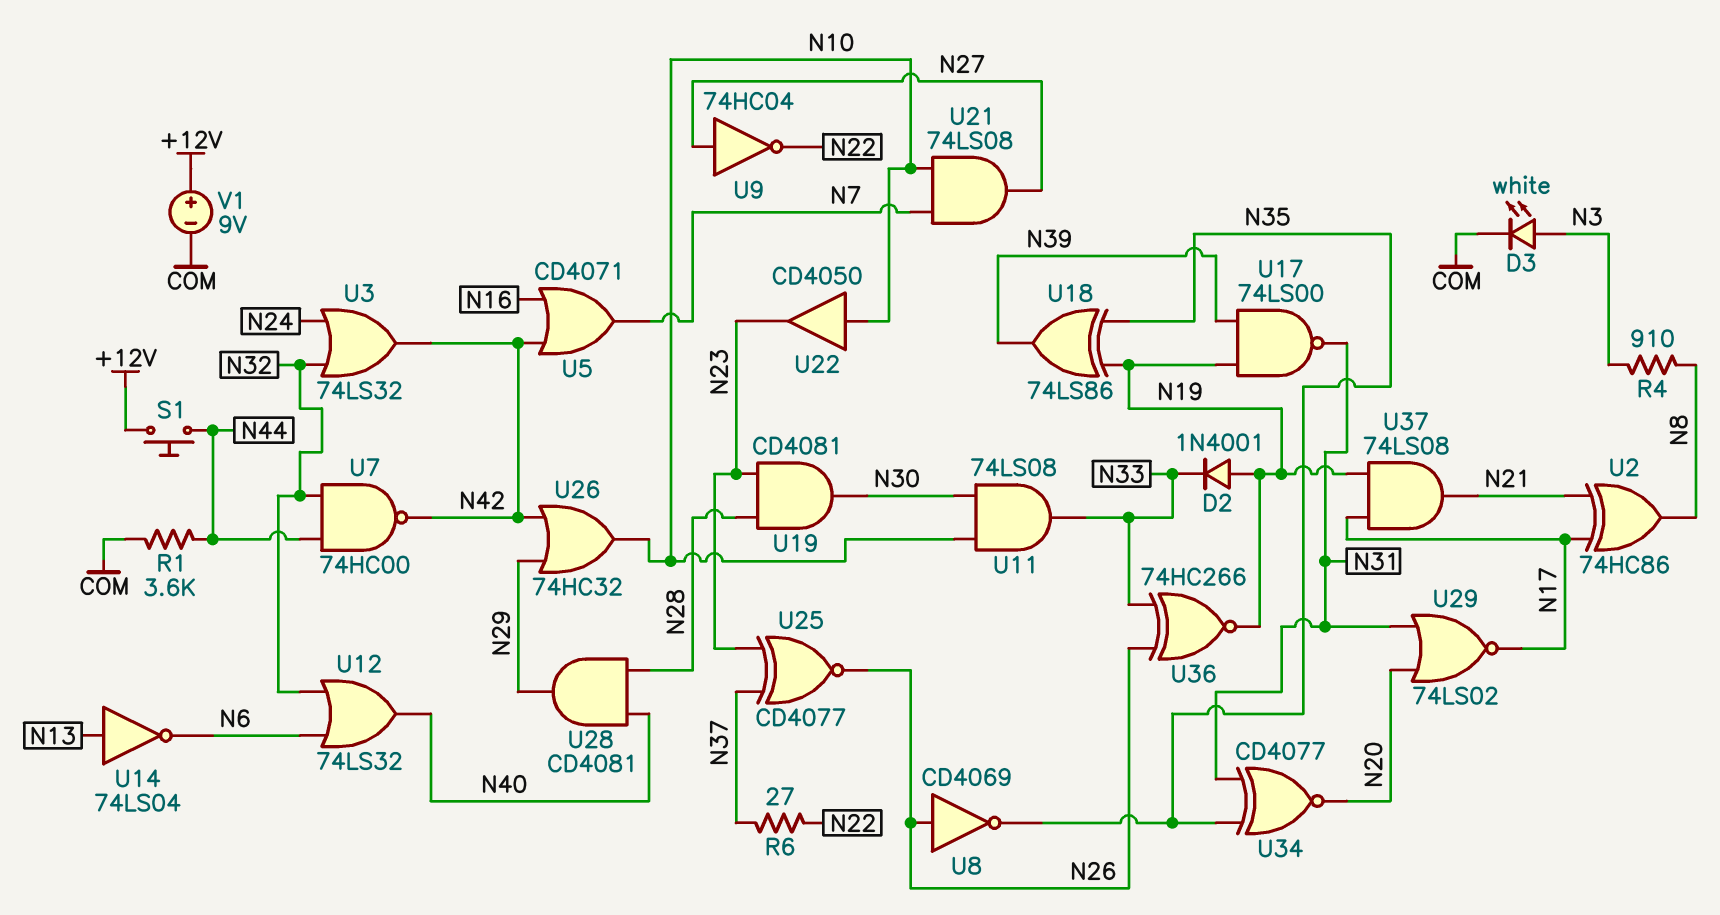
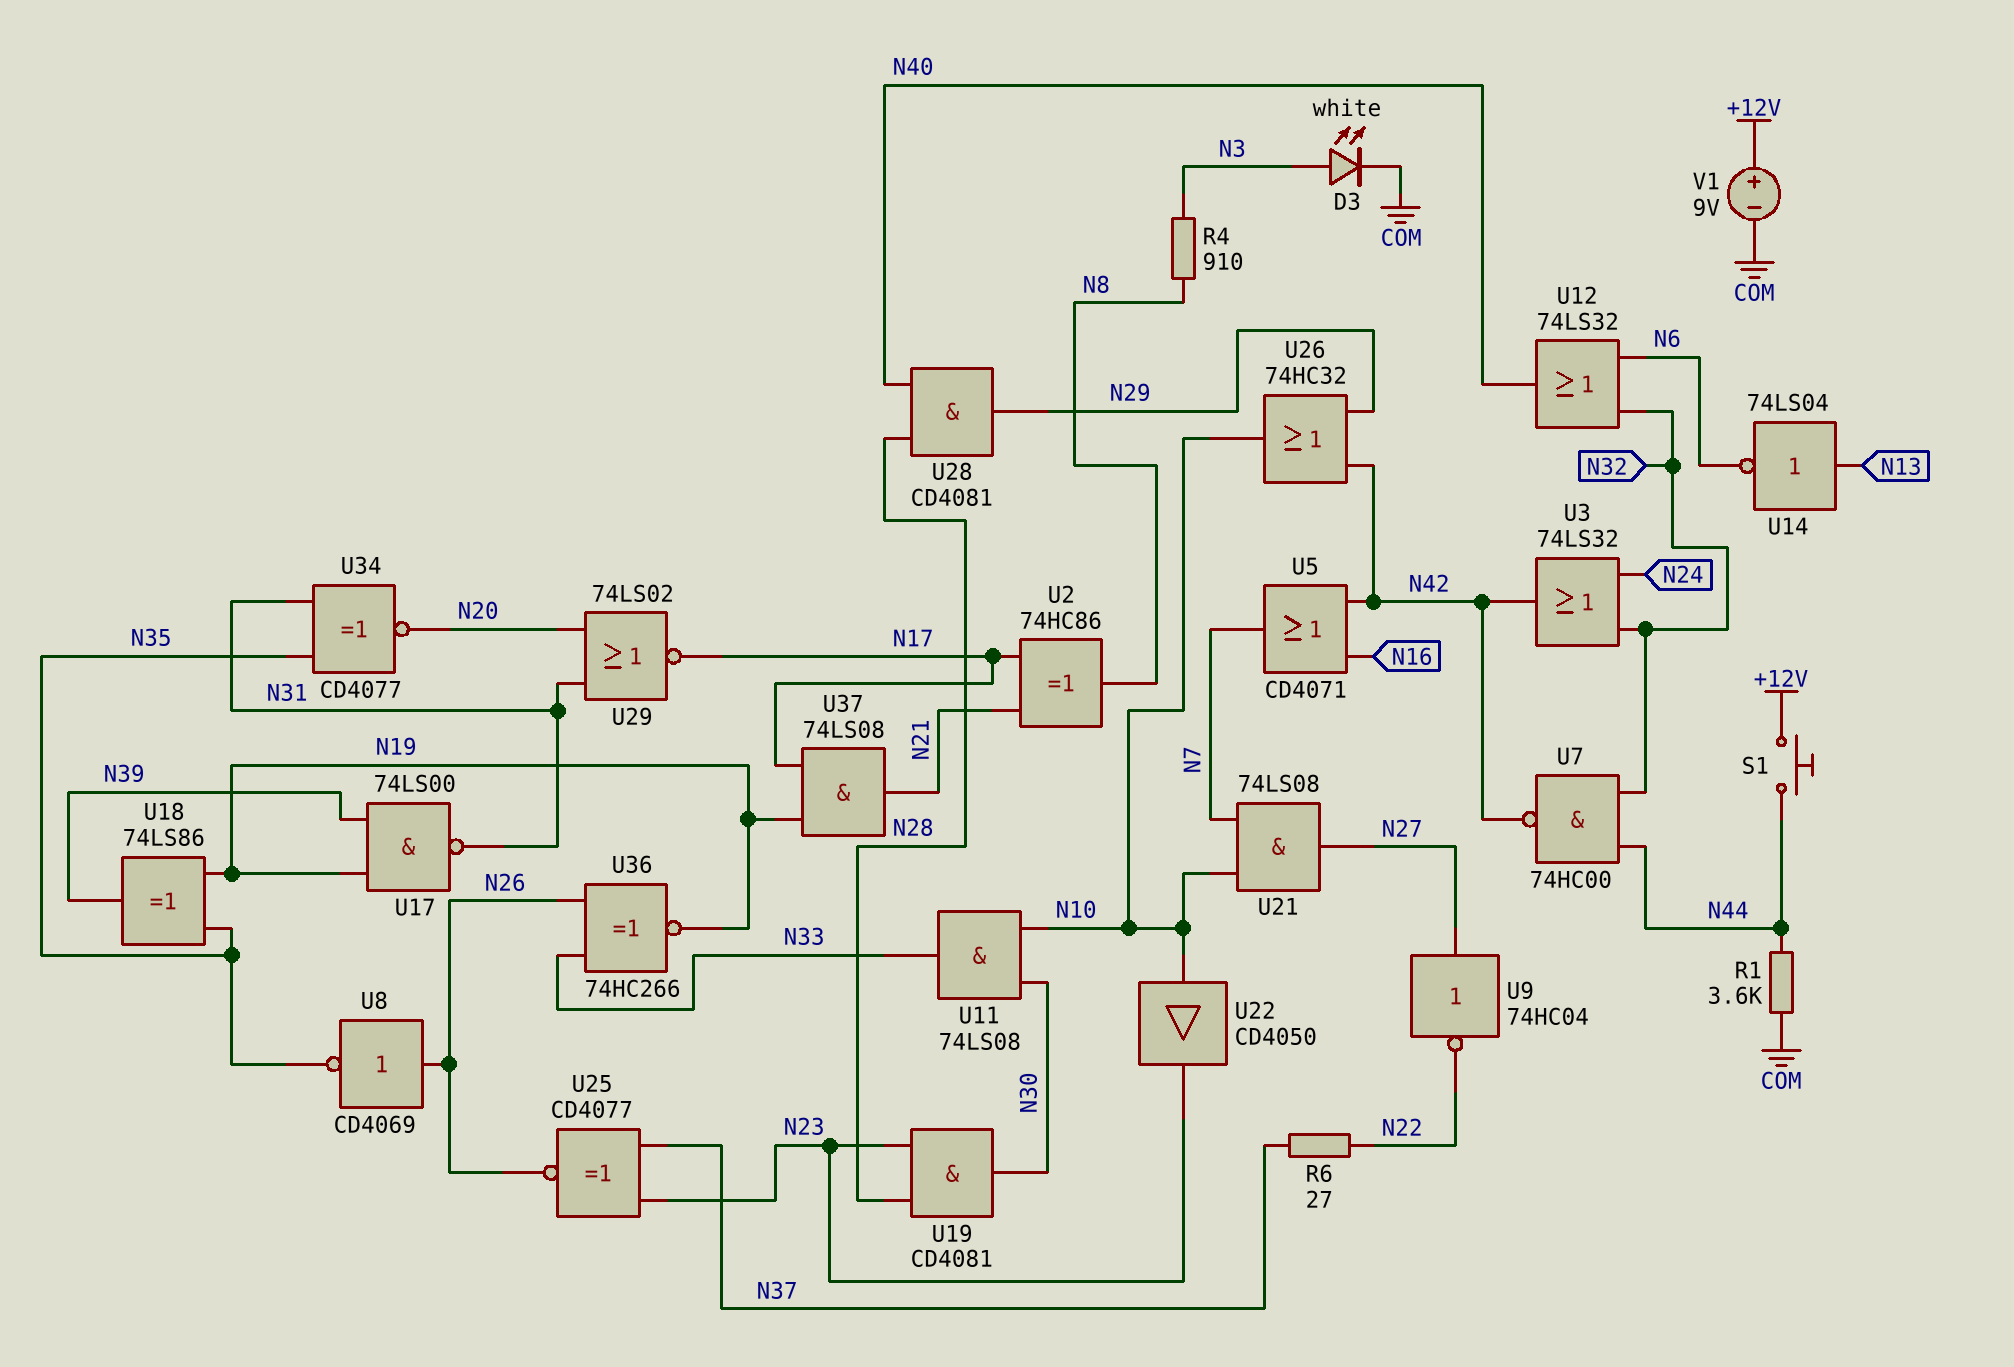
D2: diode 1N4001 (A N19, K N33) -> none

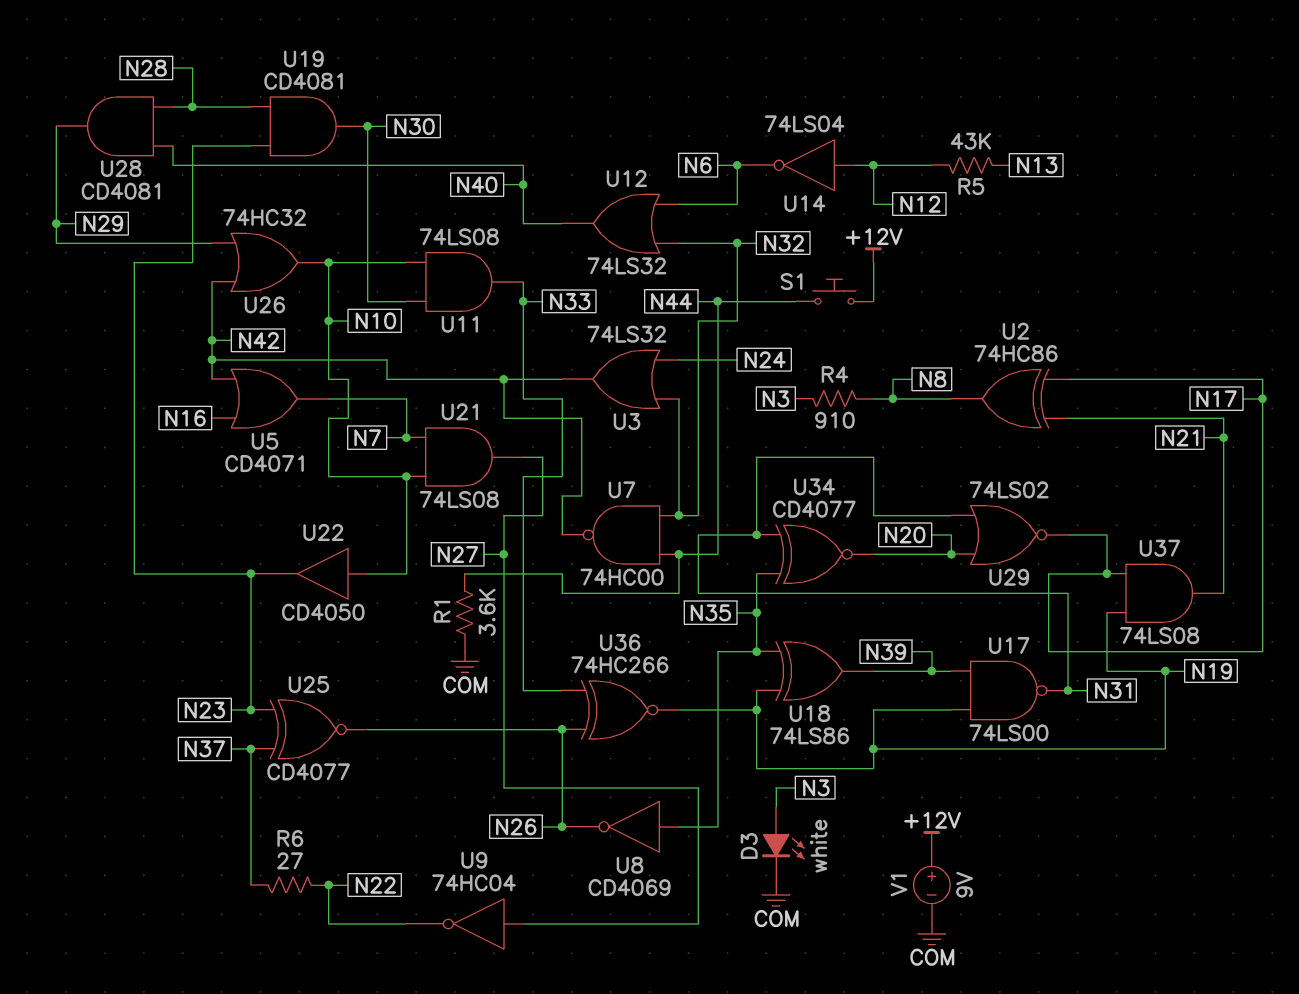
R5: none -> 43k (N12, N13)
U8: NOT CD4069 (in N26, out N35) -> NOT CD4069 (in N35, out N26)
U14: NOT 74LS04 (in N13, out N6) -> NOT 74LS04 (in N12, out N6)

